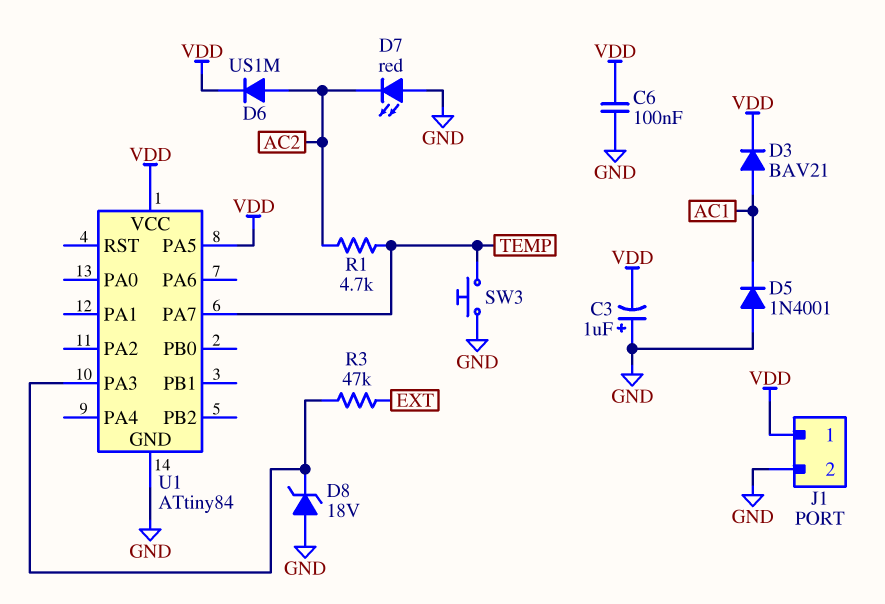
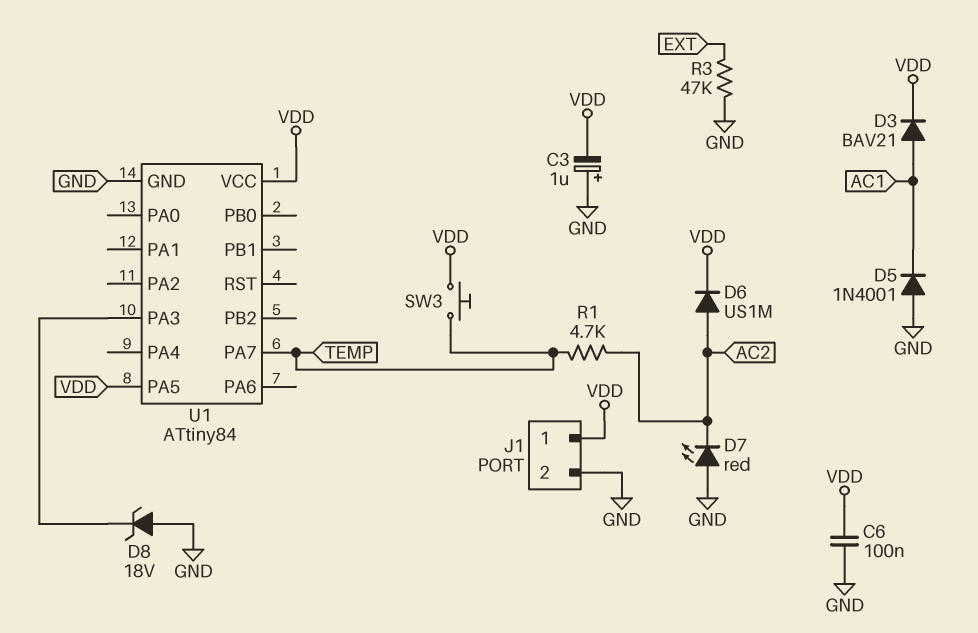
R3: 47k (EXT, U1/PA3) -> 47k (EXT, GND)
SW3: button (GND, TEMP) -> button (TEMP, VDD)

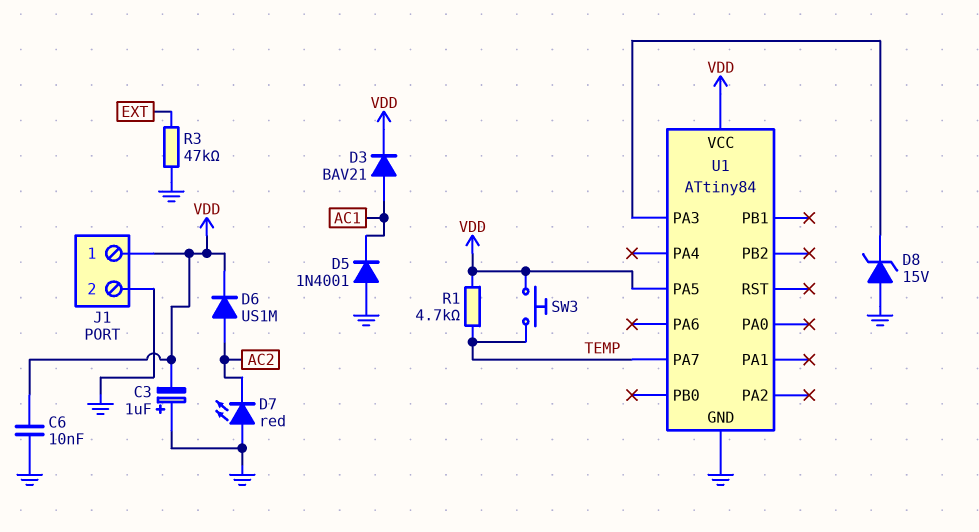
C6: 100nF (GND, VDD) -> 10nF (GND, VDD)
D8: zener 18V (A GND, K U1/PA3) -> zener 15V (A GND, K U1/PA3)
R1: 4.7k (AC2, TEMP) -> 4.7k (TEMP, VDD)

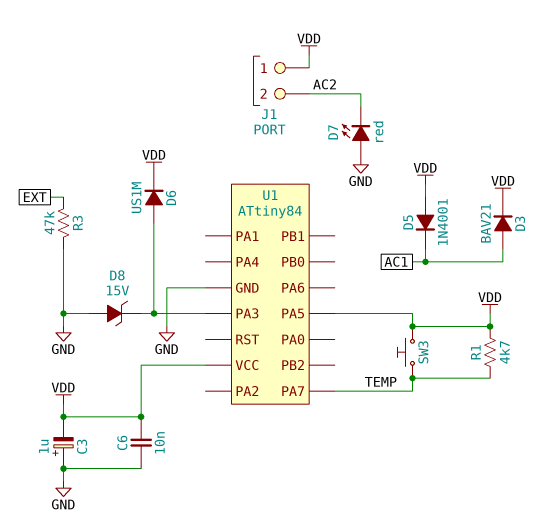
D5: diode 1N4001 (A GND, K AC1) -> diode 1N4001 (A VDD, K AC1)
D6: diode US1M (A AC2, K VDD) -> diode US1M (A U1/PA3, K VDD)
J1 pin 2: GND -> AC2

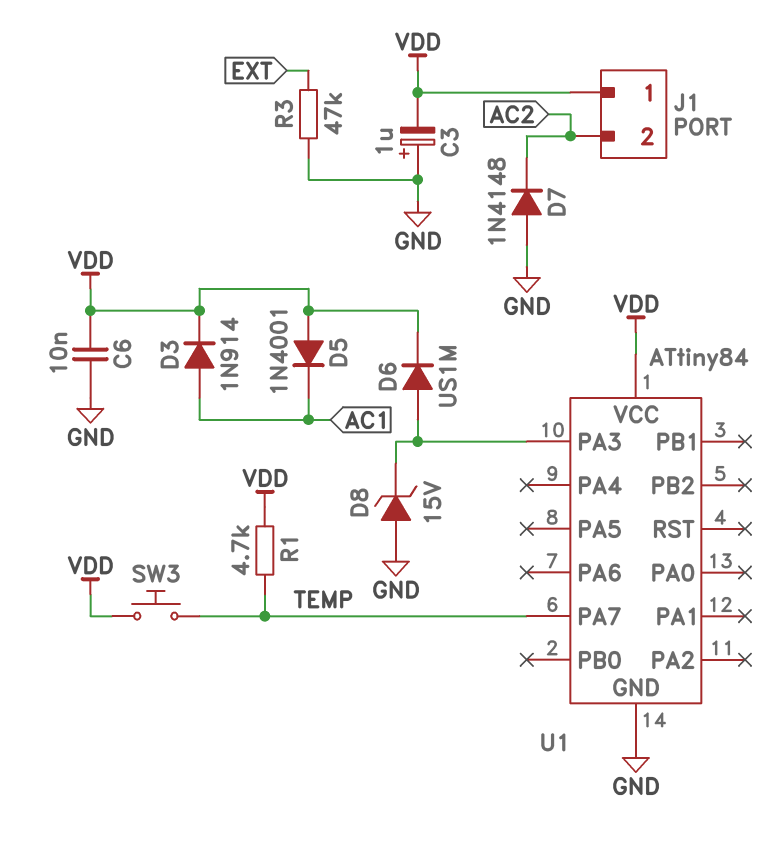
D3: diode BAV21 (A AC1, K VDD) -> diode 1N914 (A AC1, K VDD)
D7: LED red (A GND, K AC2) -> diode 1N4148 (A GND, K AC2)
U1 pin PA5: VDD -> none

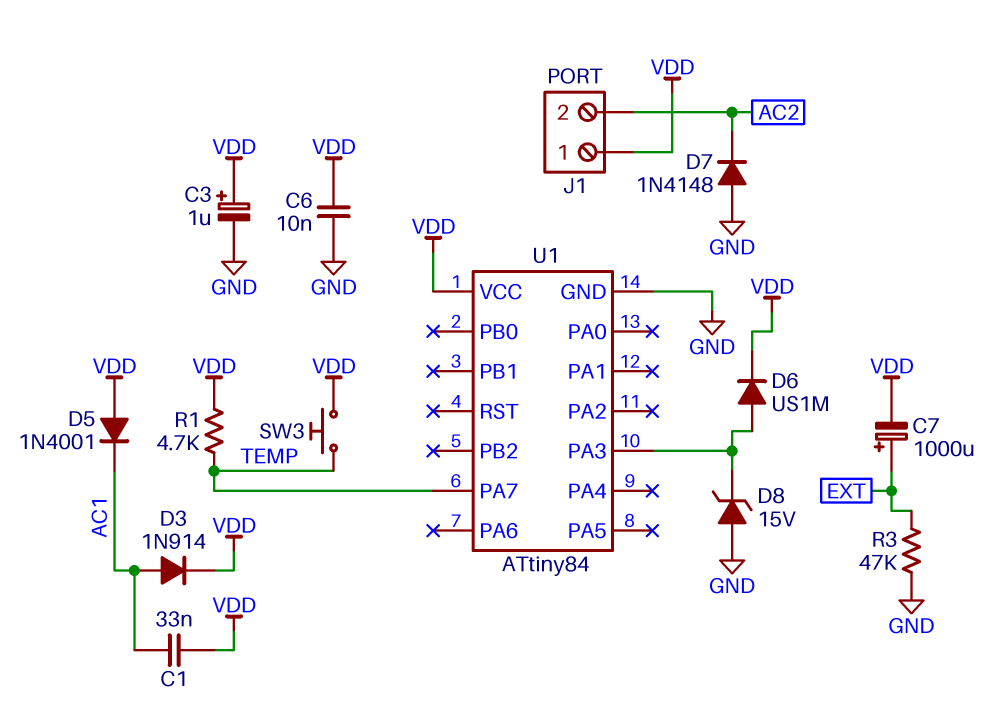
C1: none -> 33nF (AC1, VDD)
C3: 1uF (plus GND, minus VDD) -> 1uF (plus VDD, minus GND)
C7: none -> 1000uF (plus EXT, minus VDD)

